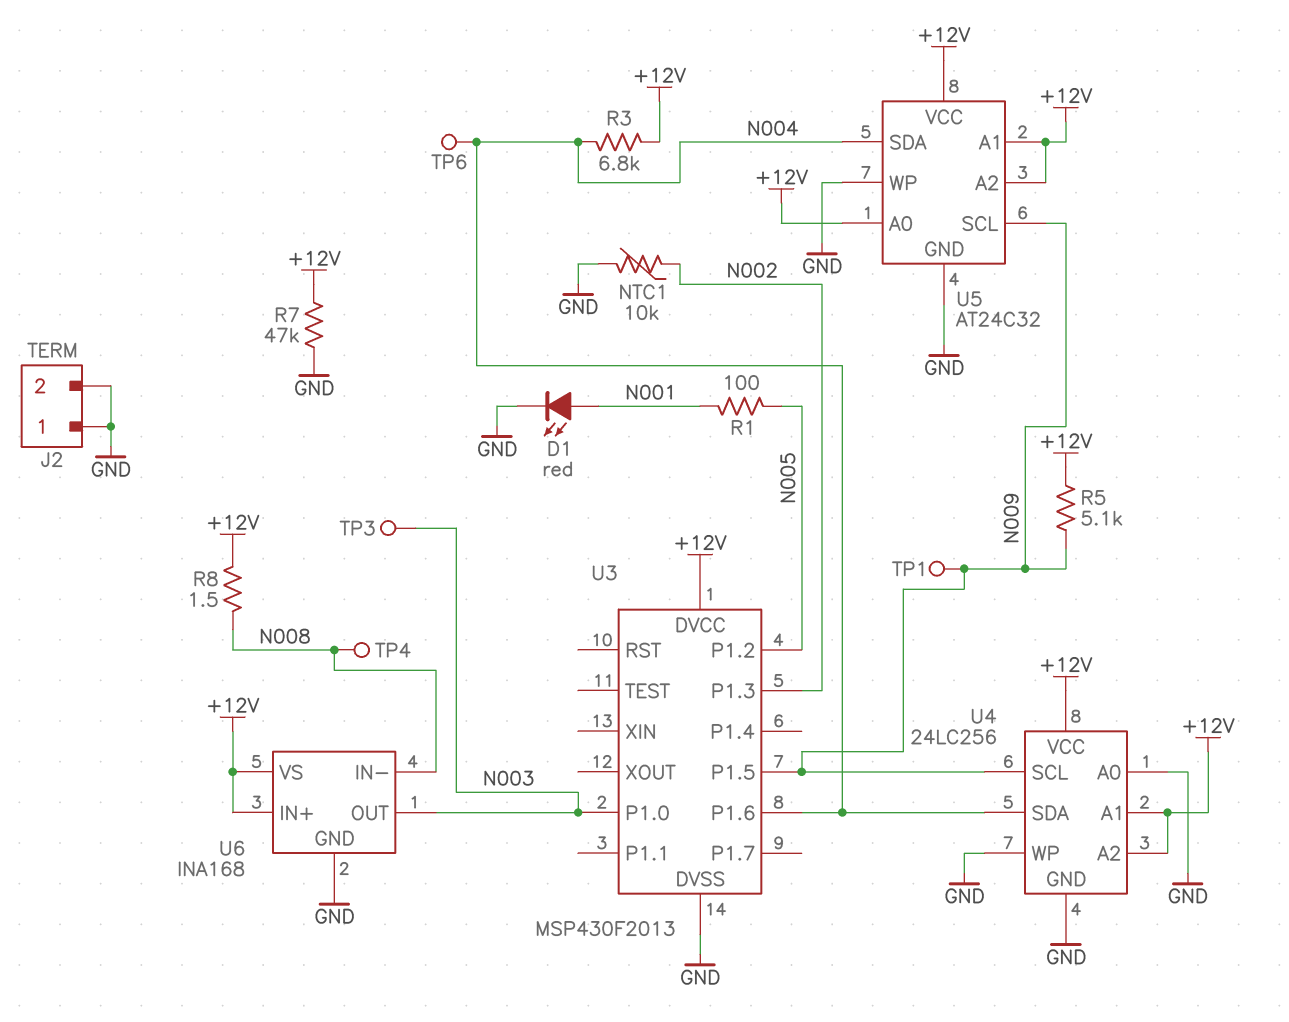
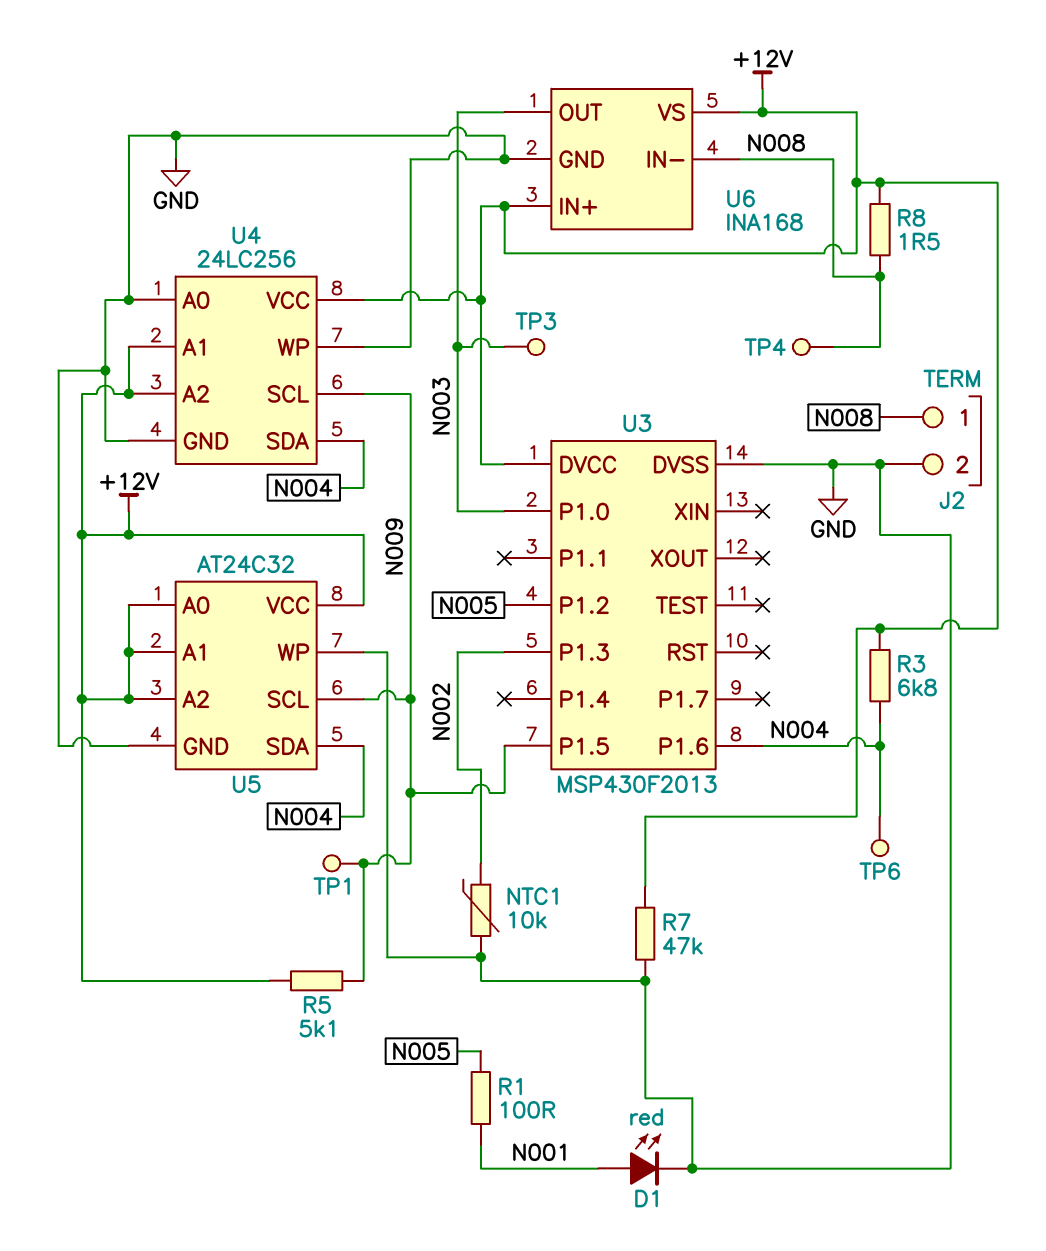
J2 pin 1: GND -> N008

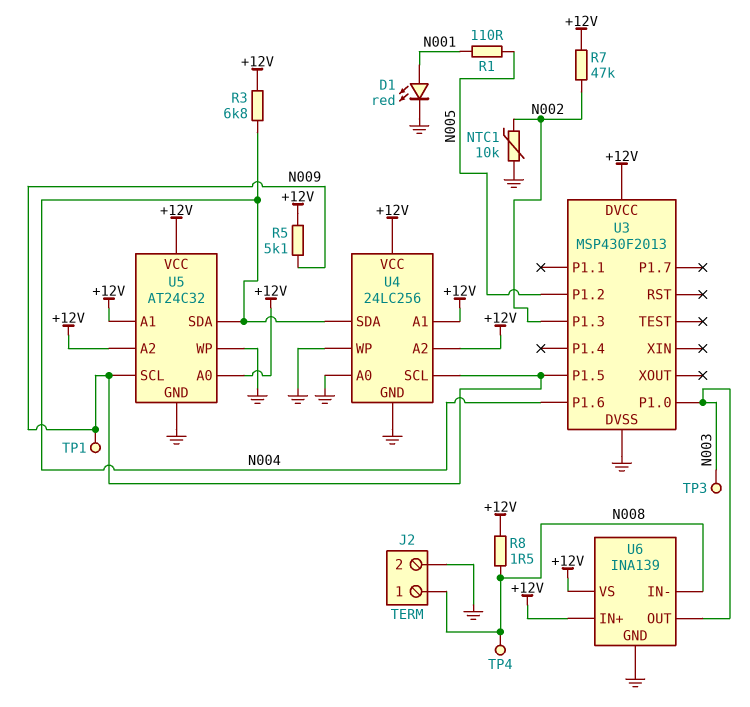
R1: 100 (N001, N005) -> 110 (N001, N005)
R7: 47k (+12V, GND) -> 47k (+12V, N002)
TP6: test point (N004) -> none
U6: INA168 -> INA139

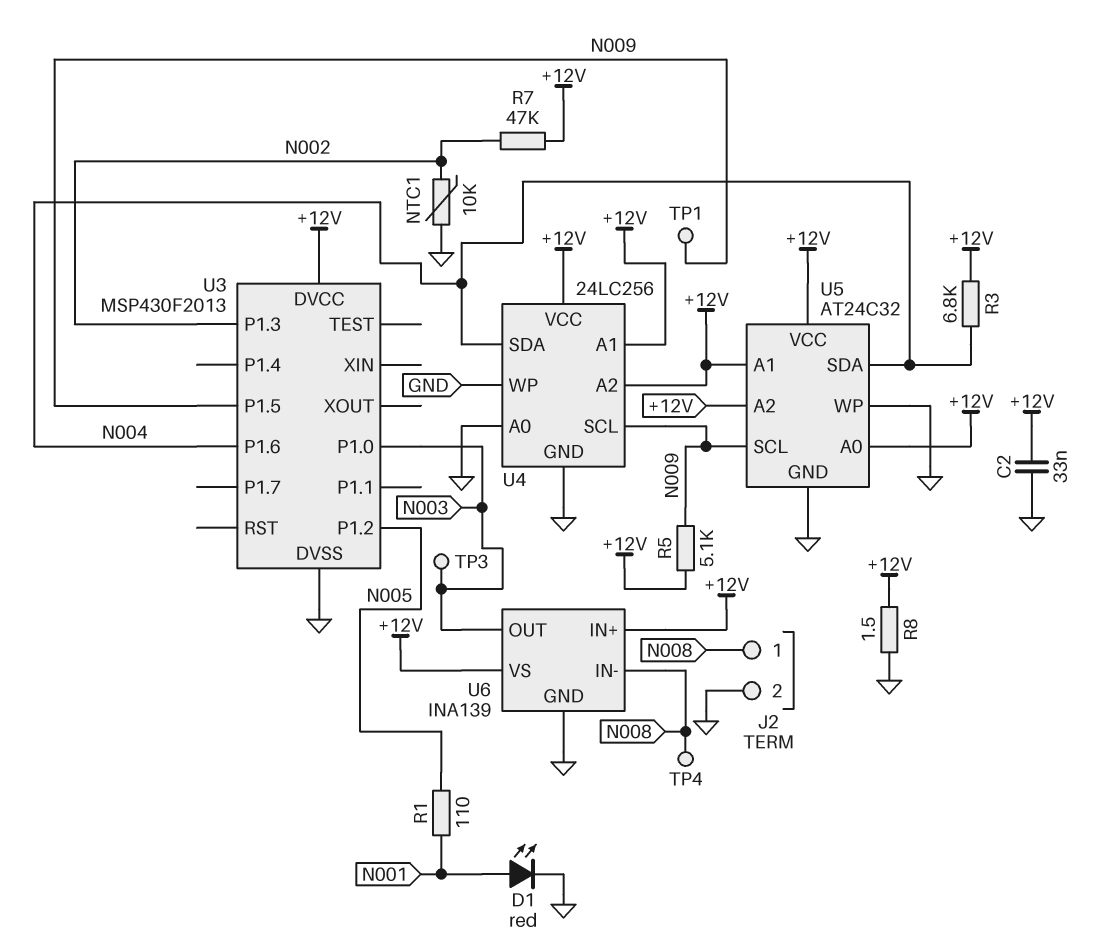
C2: none -> 33nF (+12V, GND)
R8: 1.5 (+12V, N008) -> 1.5 (+12V, GND)

